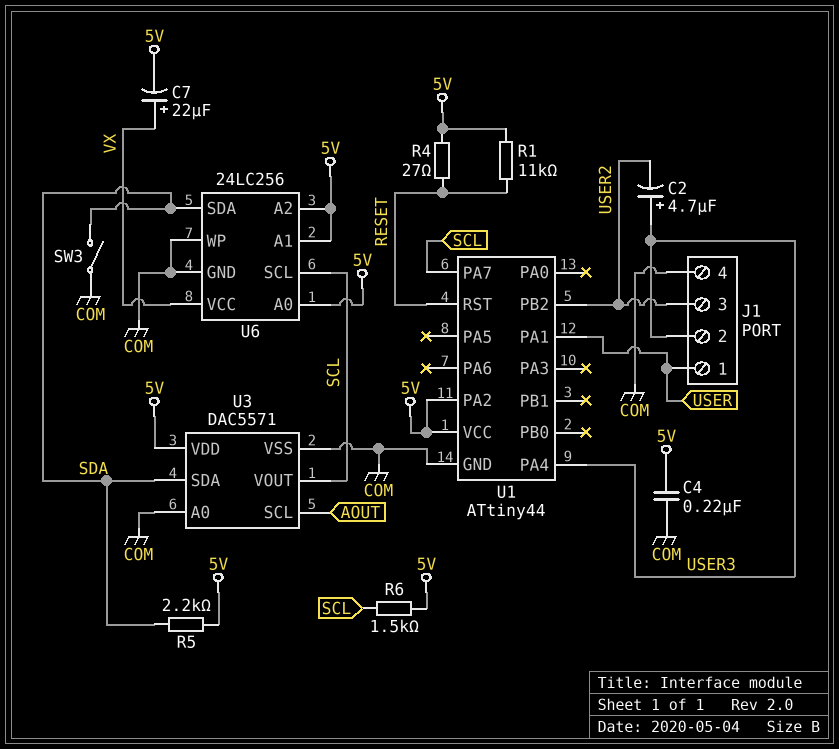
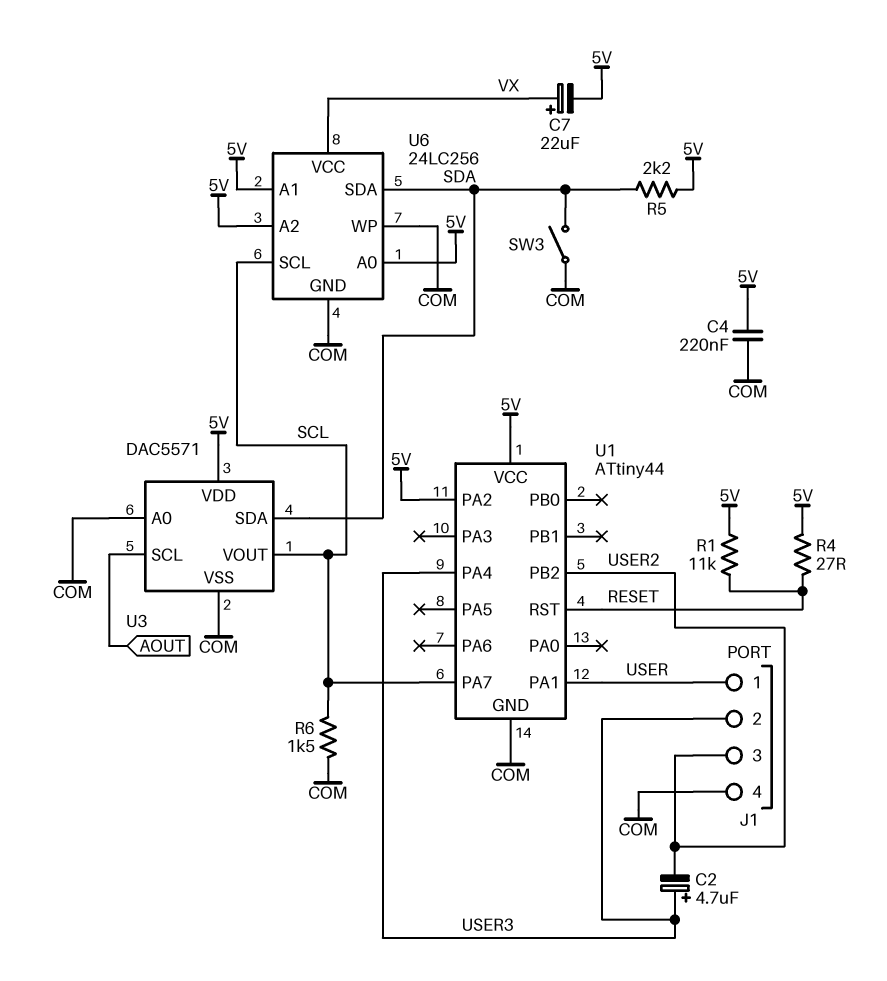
R6: 1.5k (5V, SCL) -> 1.5k (COM, SCL)

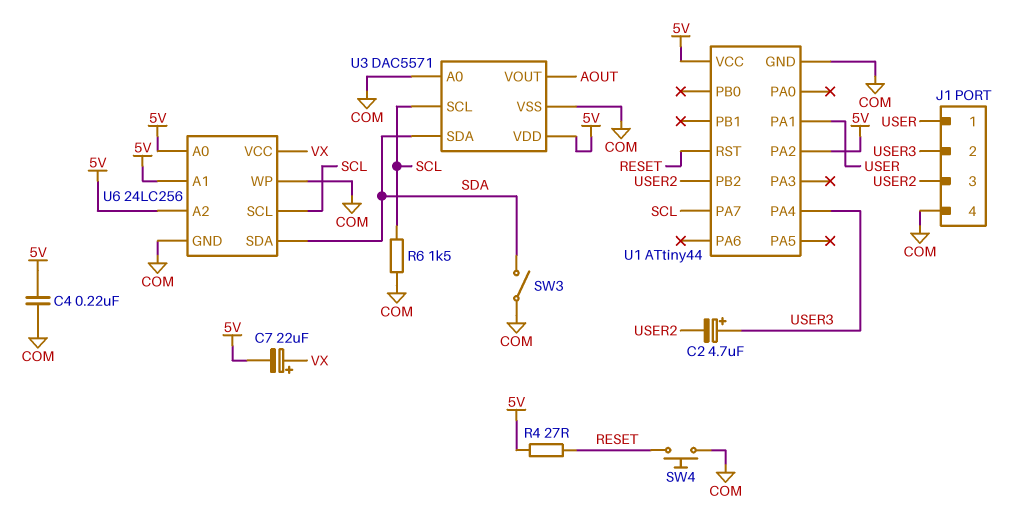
R1: 11k (5V, RESET) -> none
R5: 2.2k (5V, SDA) -> none
SW4: none -> button (COM, RESET)
U3 pin SCL: AOUT -> SCL
U3 pin VOUT: SCL -> AOUT

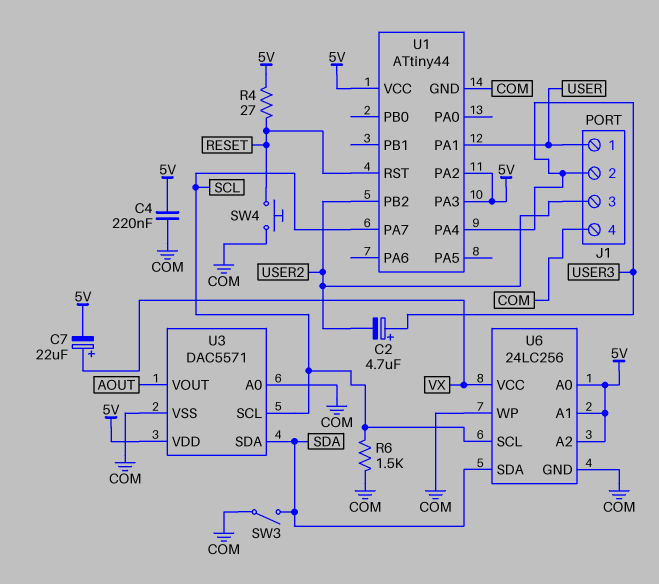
U1 pin PA3: none -> 5V

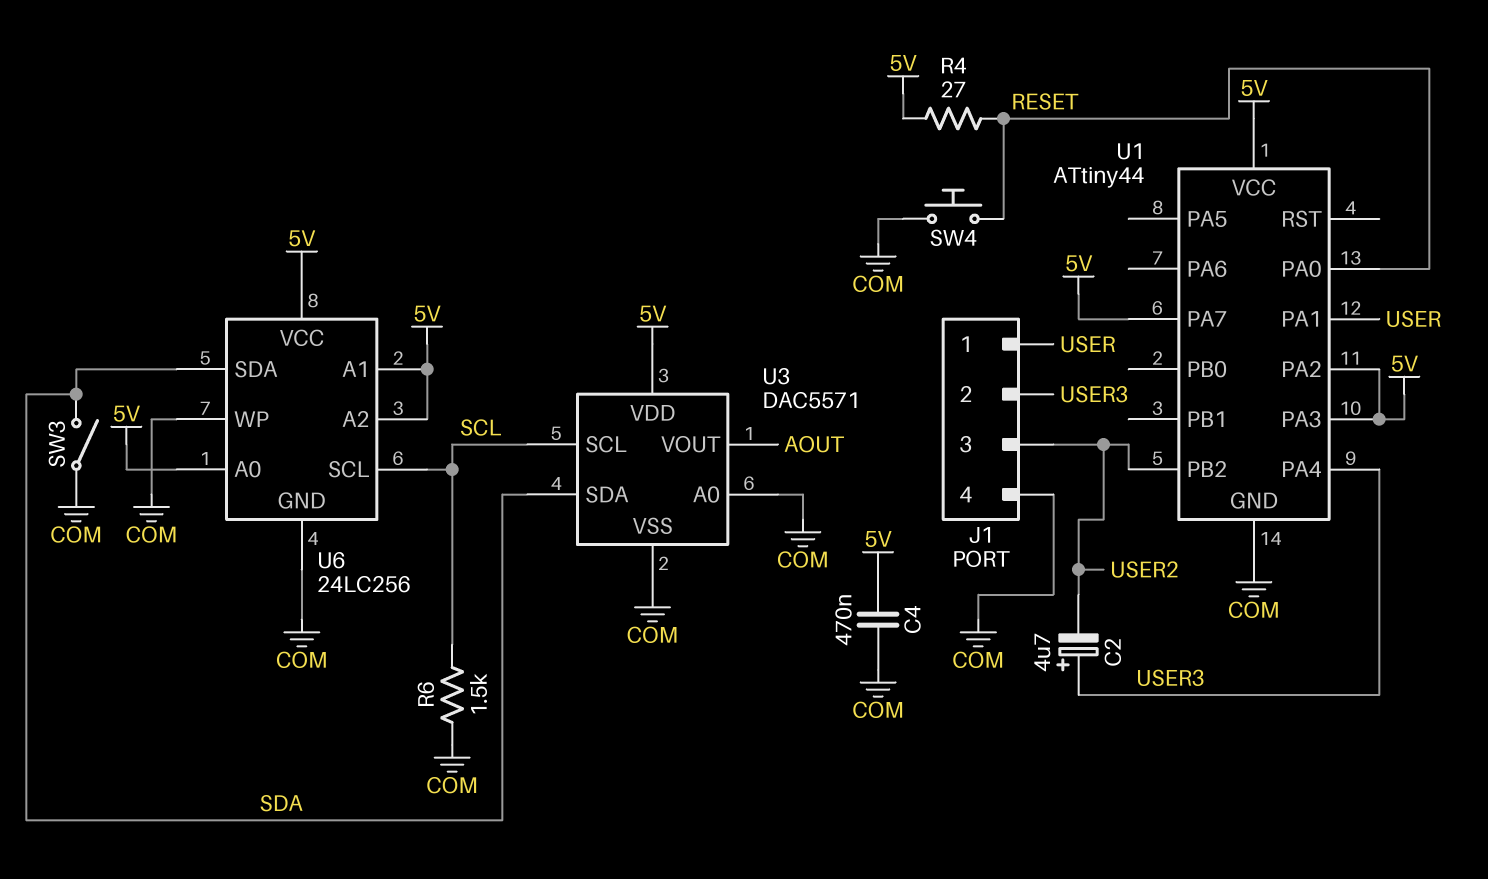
C4: 220nF (5V, COM) -> 470nF (5V, COM)
C7: 22uF (plus VX, minus 5V) -> none
U1 pin PA0: none -> RESET
U1 pin PA7: SCL -> 5V
U1 pin RST: RESET -> none
U6 pin VCC: VX -> 5V

